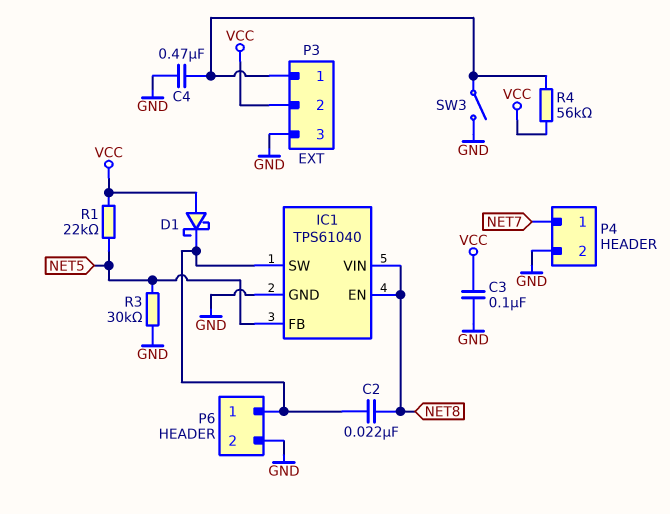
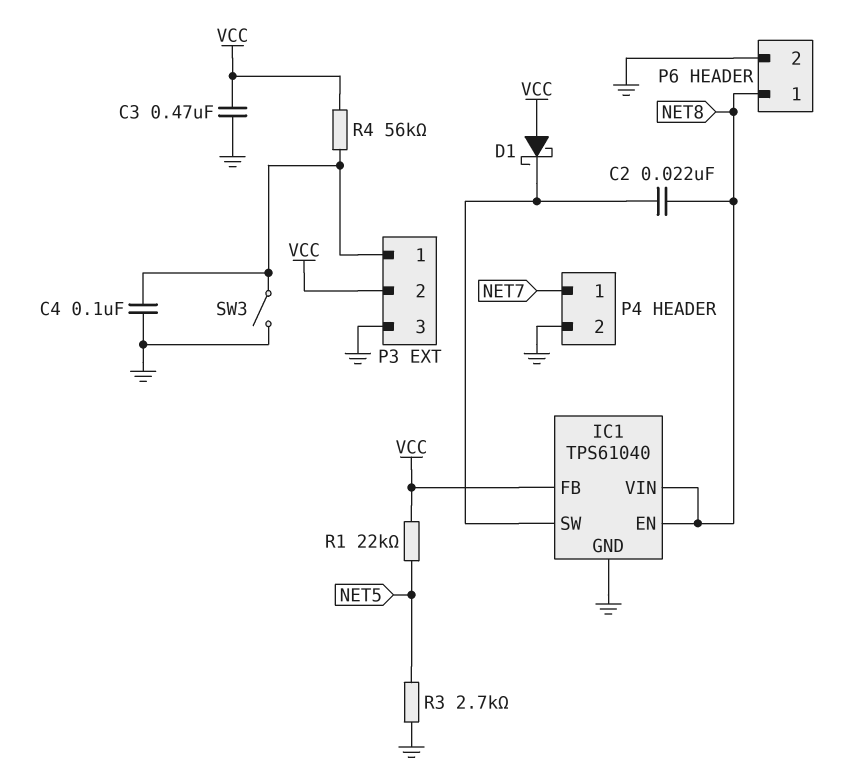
C3: 100nF (GND, VCC) -> 470nF (GND, VCC)
C4: 470nF (GND, P3/1) -> 100nF (GND, P3/1)
IC1 pin FB: NET5 -> VCC
P6 pin 1: IC1/SW -> NET8
R3: 30k (GND, NET5) -> 2.7k (GND, NET5)

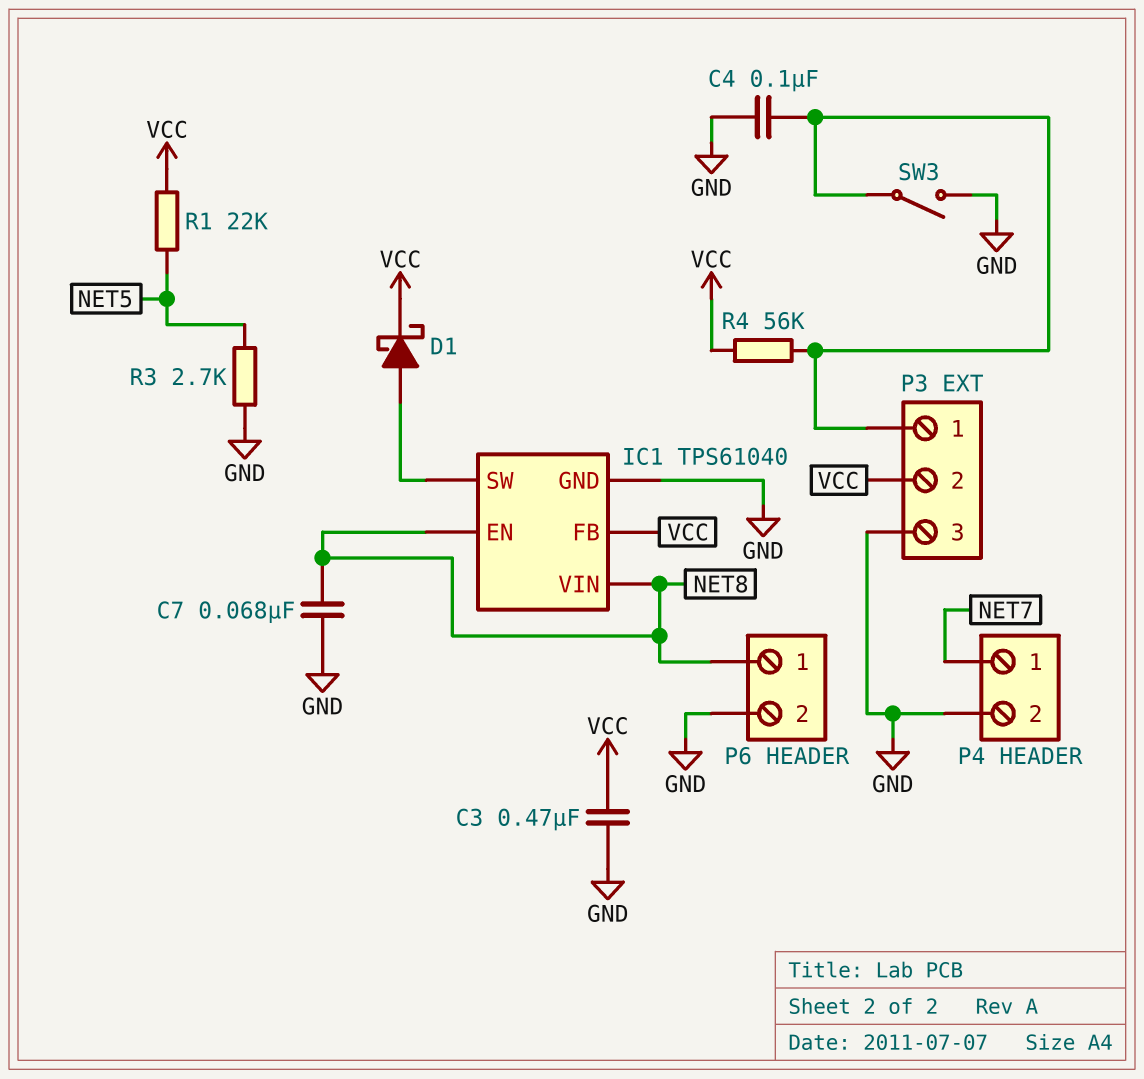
C2: 22nF (IC1/SW, NET8) -> none
C7: none -> 68nF (GND, NET8)
D1: schottky (A VCC, K IC1/SW) -> schottky (A IC1/SW, K VCC)

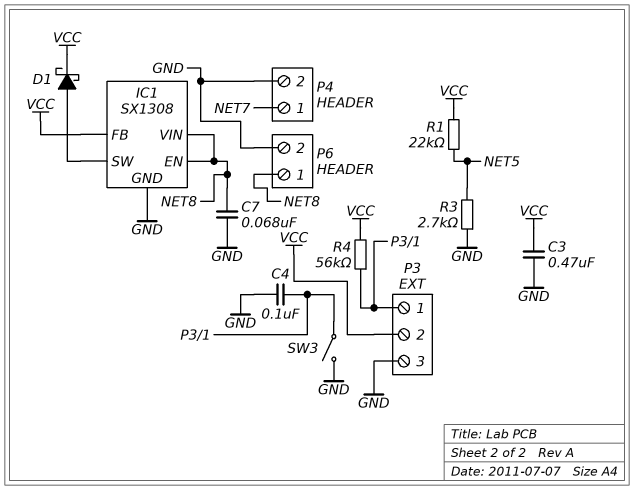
IC1: TPS61040 -> SX1308

